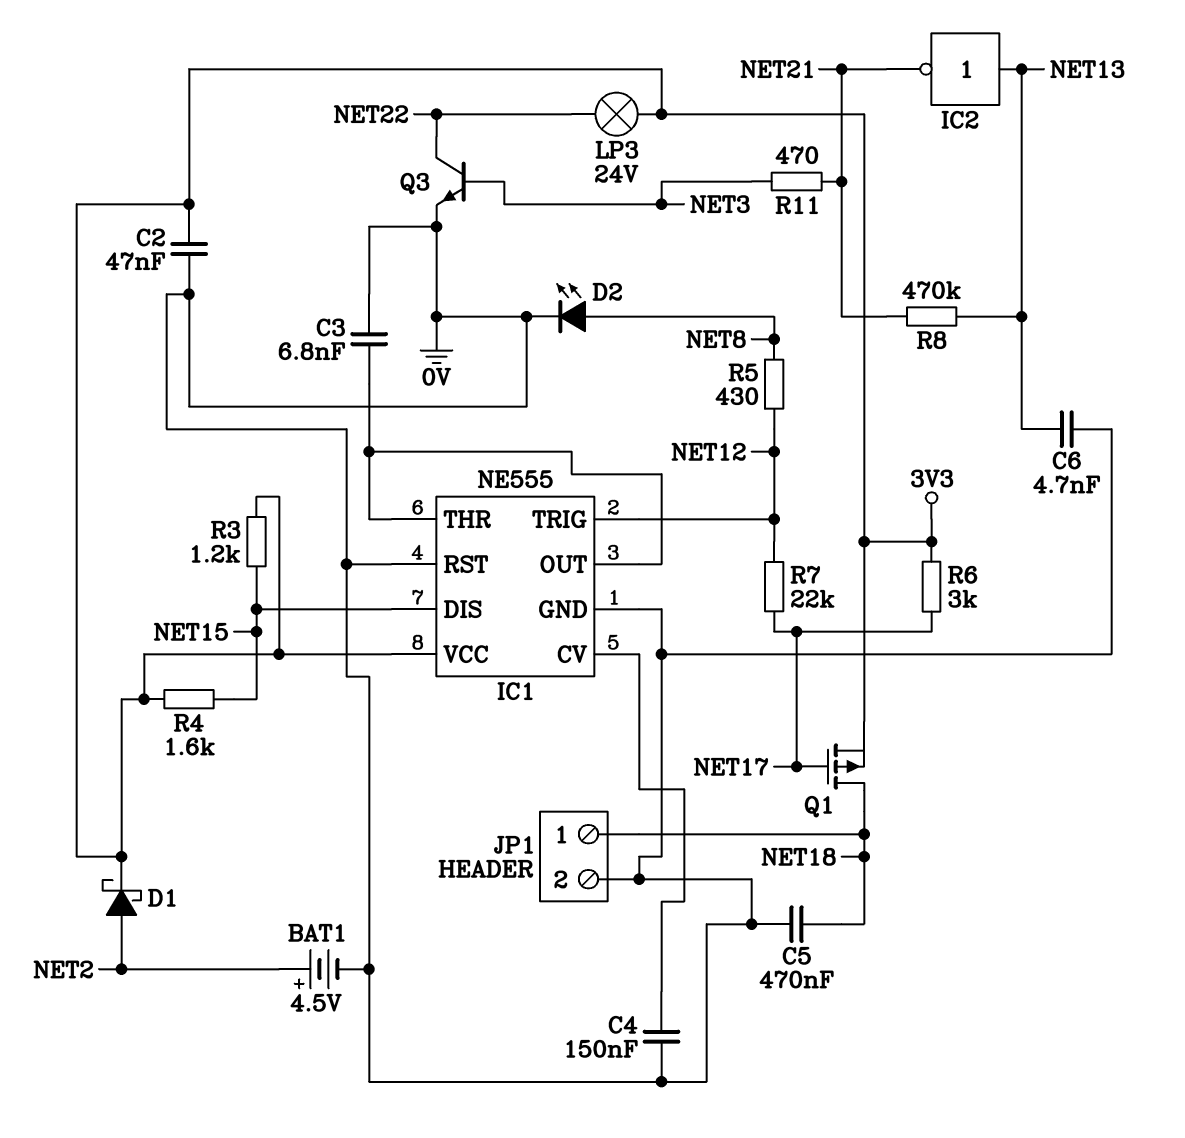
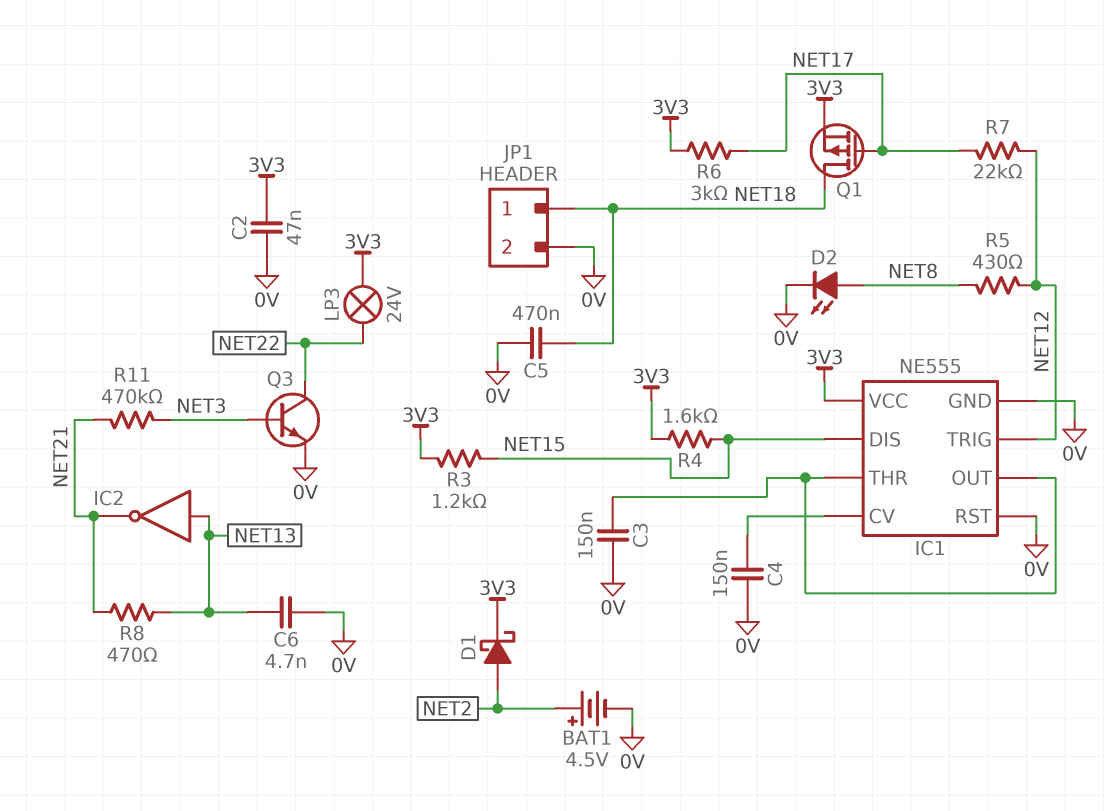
C3: 6.8nF (0V, IC1/OUT) -> 150nF (0V, IC1/OUT)
R8: 470k (NET13, NET21) -> 470 (NET13, NET21)
R11: 470 (NET3, NET21) -> 470k (NET3, NET21)

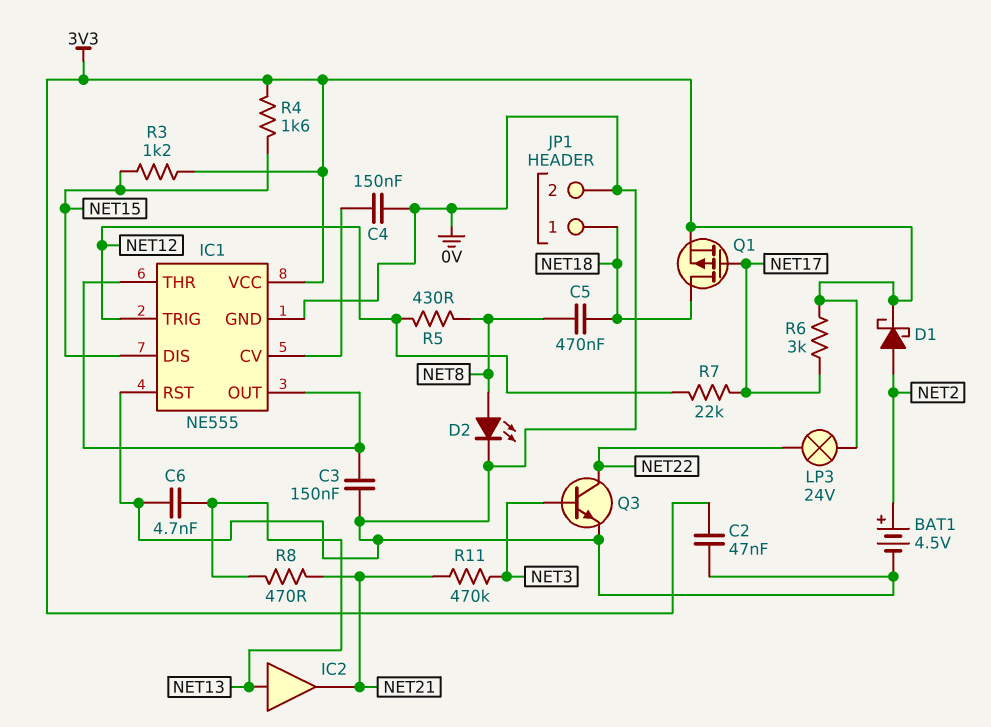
C5: 470nF (0V, NET18) -> 470nF (NET8, NET18)
IC2: NOT (in NET13, out NET21) -> buffer (in NET13, out NET21)

